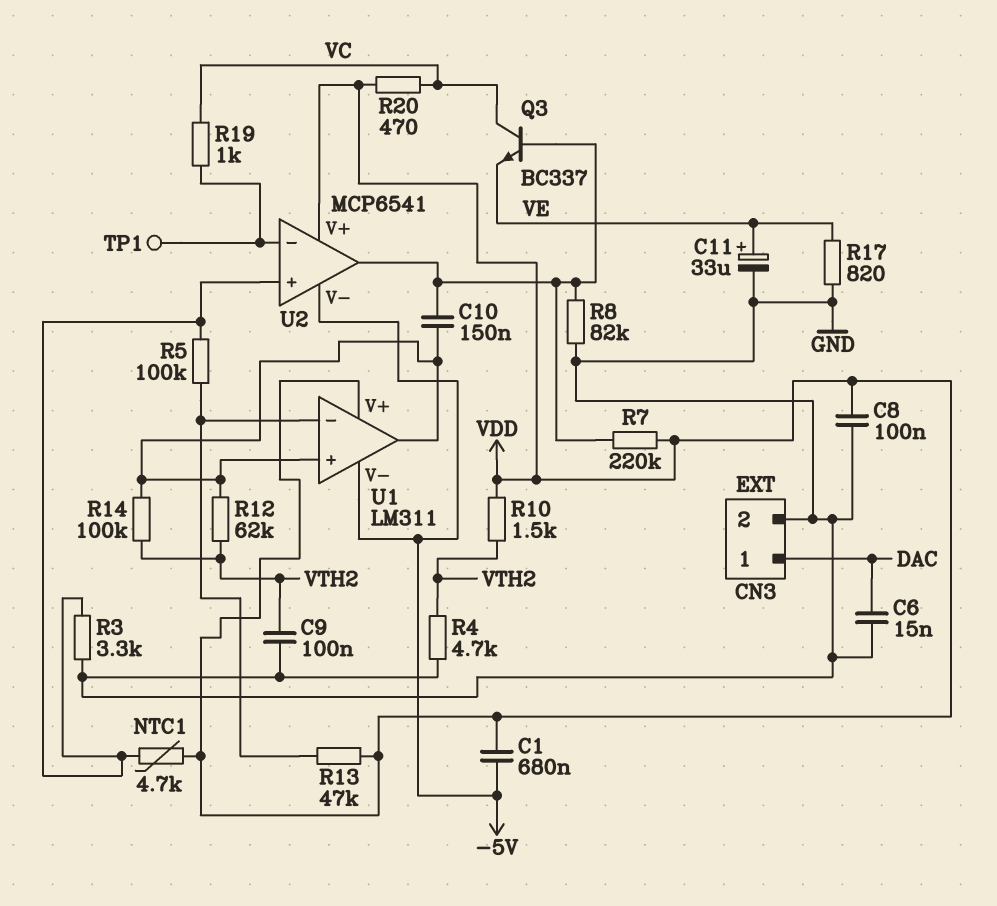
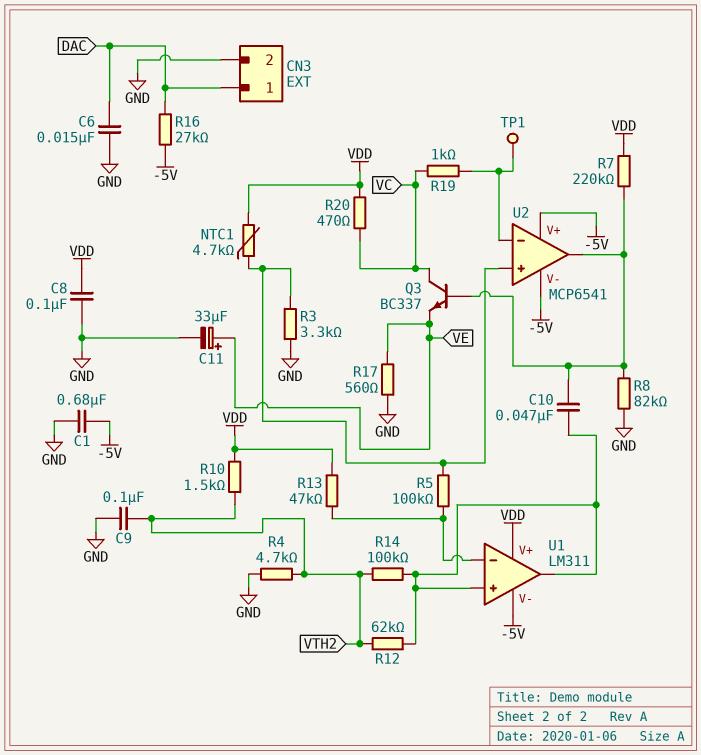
C1: 680nF (-5V, VDD) -> 680nF (-5V, GND)
C10: 150nF (U1/in+, U2/out) -> 47nF (U1/in+, U2/out)
R16: none -> 27k (-5V, DAC)
R17: 820 (GND, VE) -> 560 (GND, VE)
U2 pin V+: VDD -> -5V

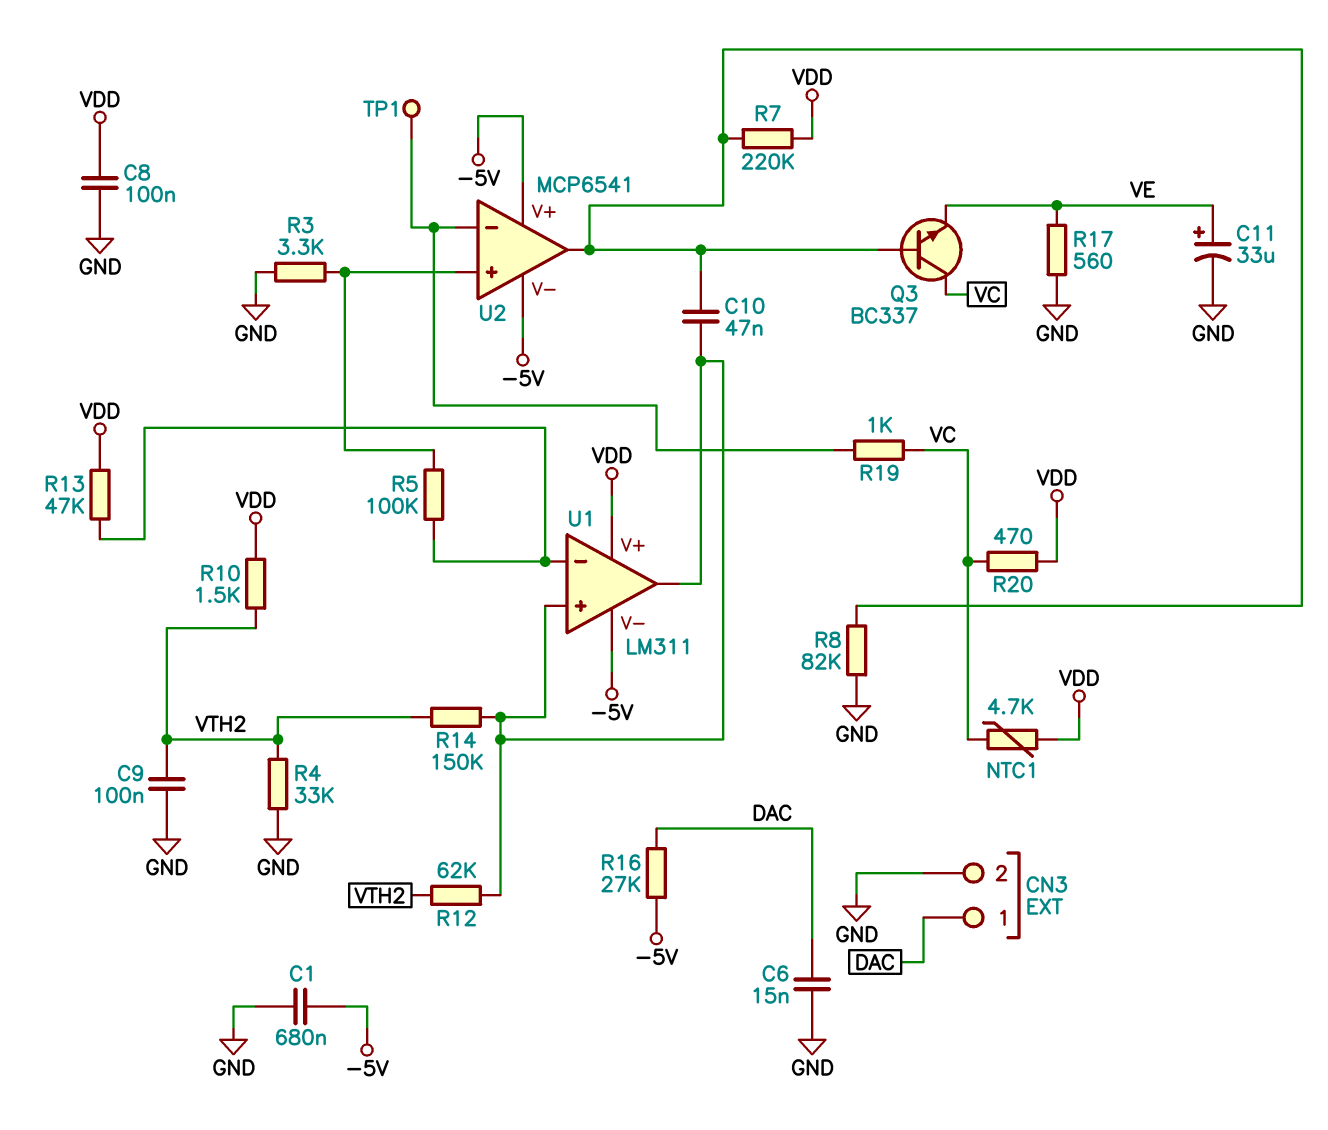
NTC1: 4.7k (U2/in+, VDD) -> 4.7k (VC, VDD)
R4: 4.7k (GND, VTH2) -> 33k (GND, VTH2)
R14: 100k (U1/in+, VTH2) -> 150k (U1/in+, VTH2)

